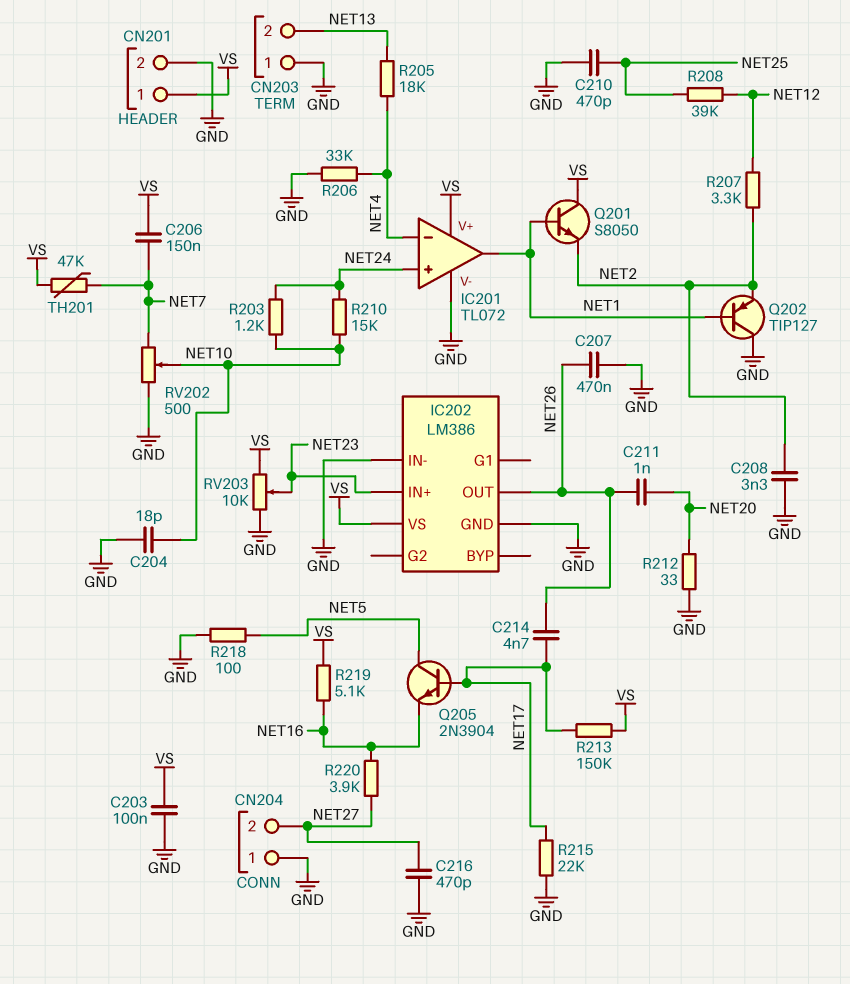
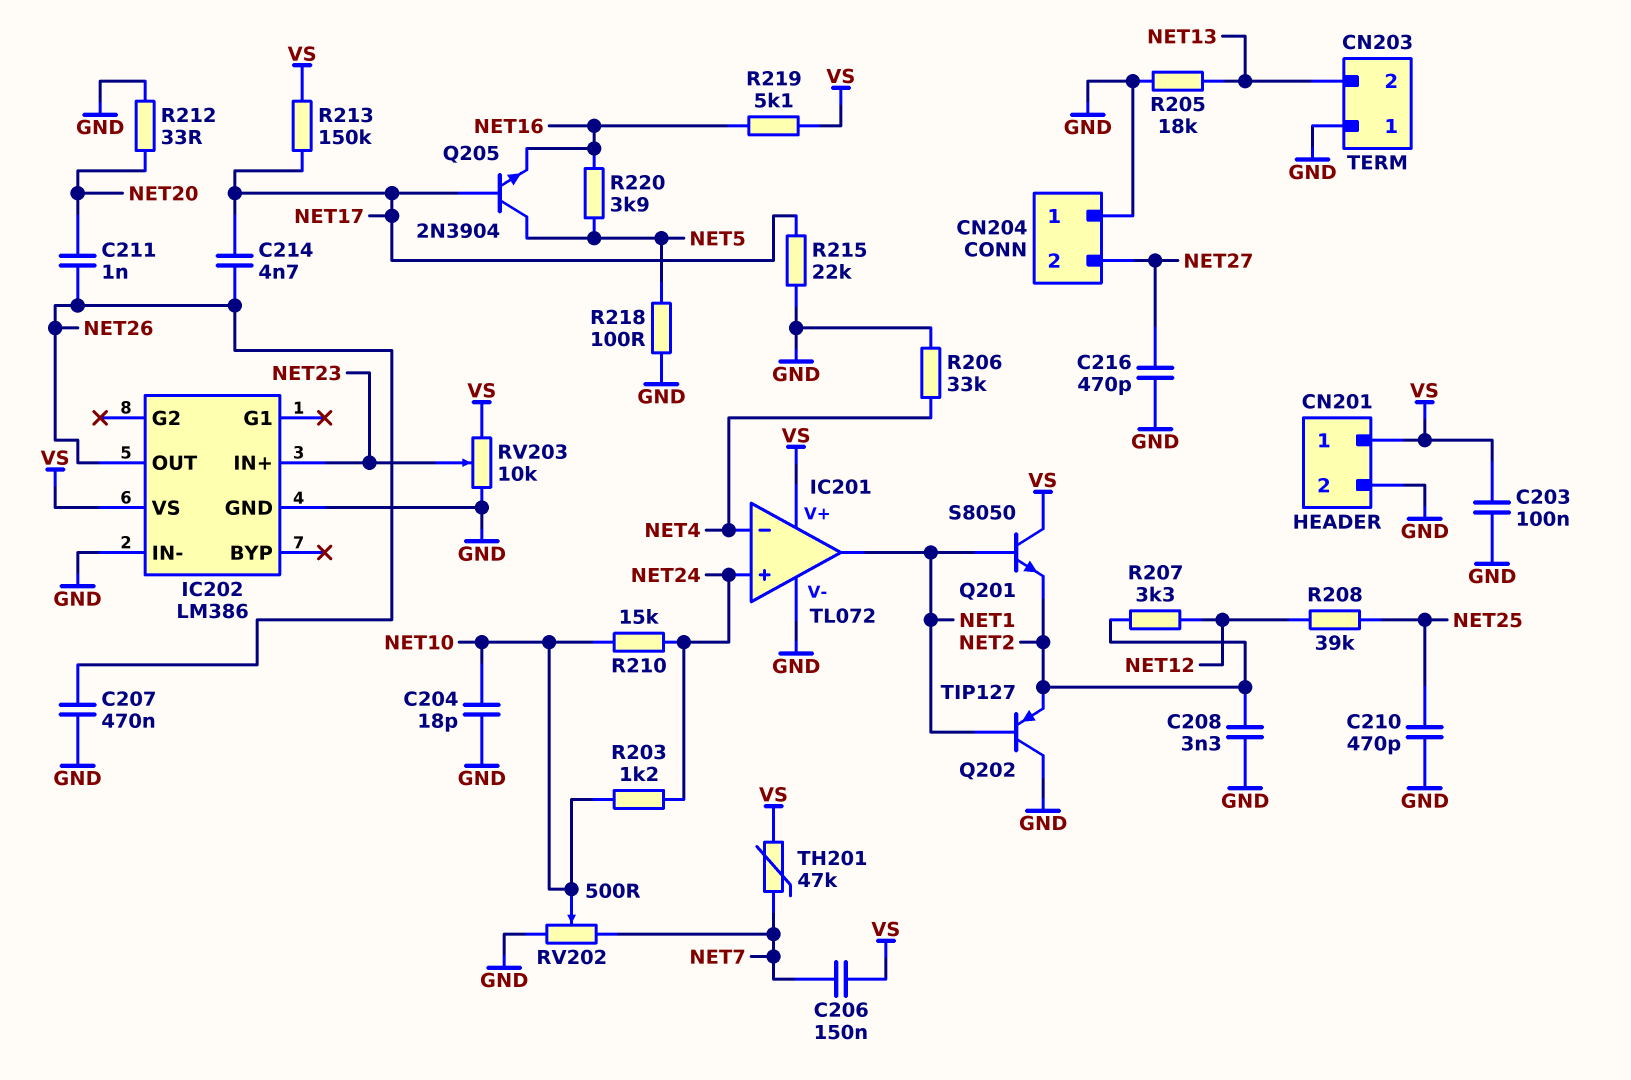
R205: 18k (NET4, NET13) -> 18k (GND, NET13)
R220: 3.9k (NET16, NET27) -> 3.9k (NET5, NET16)

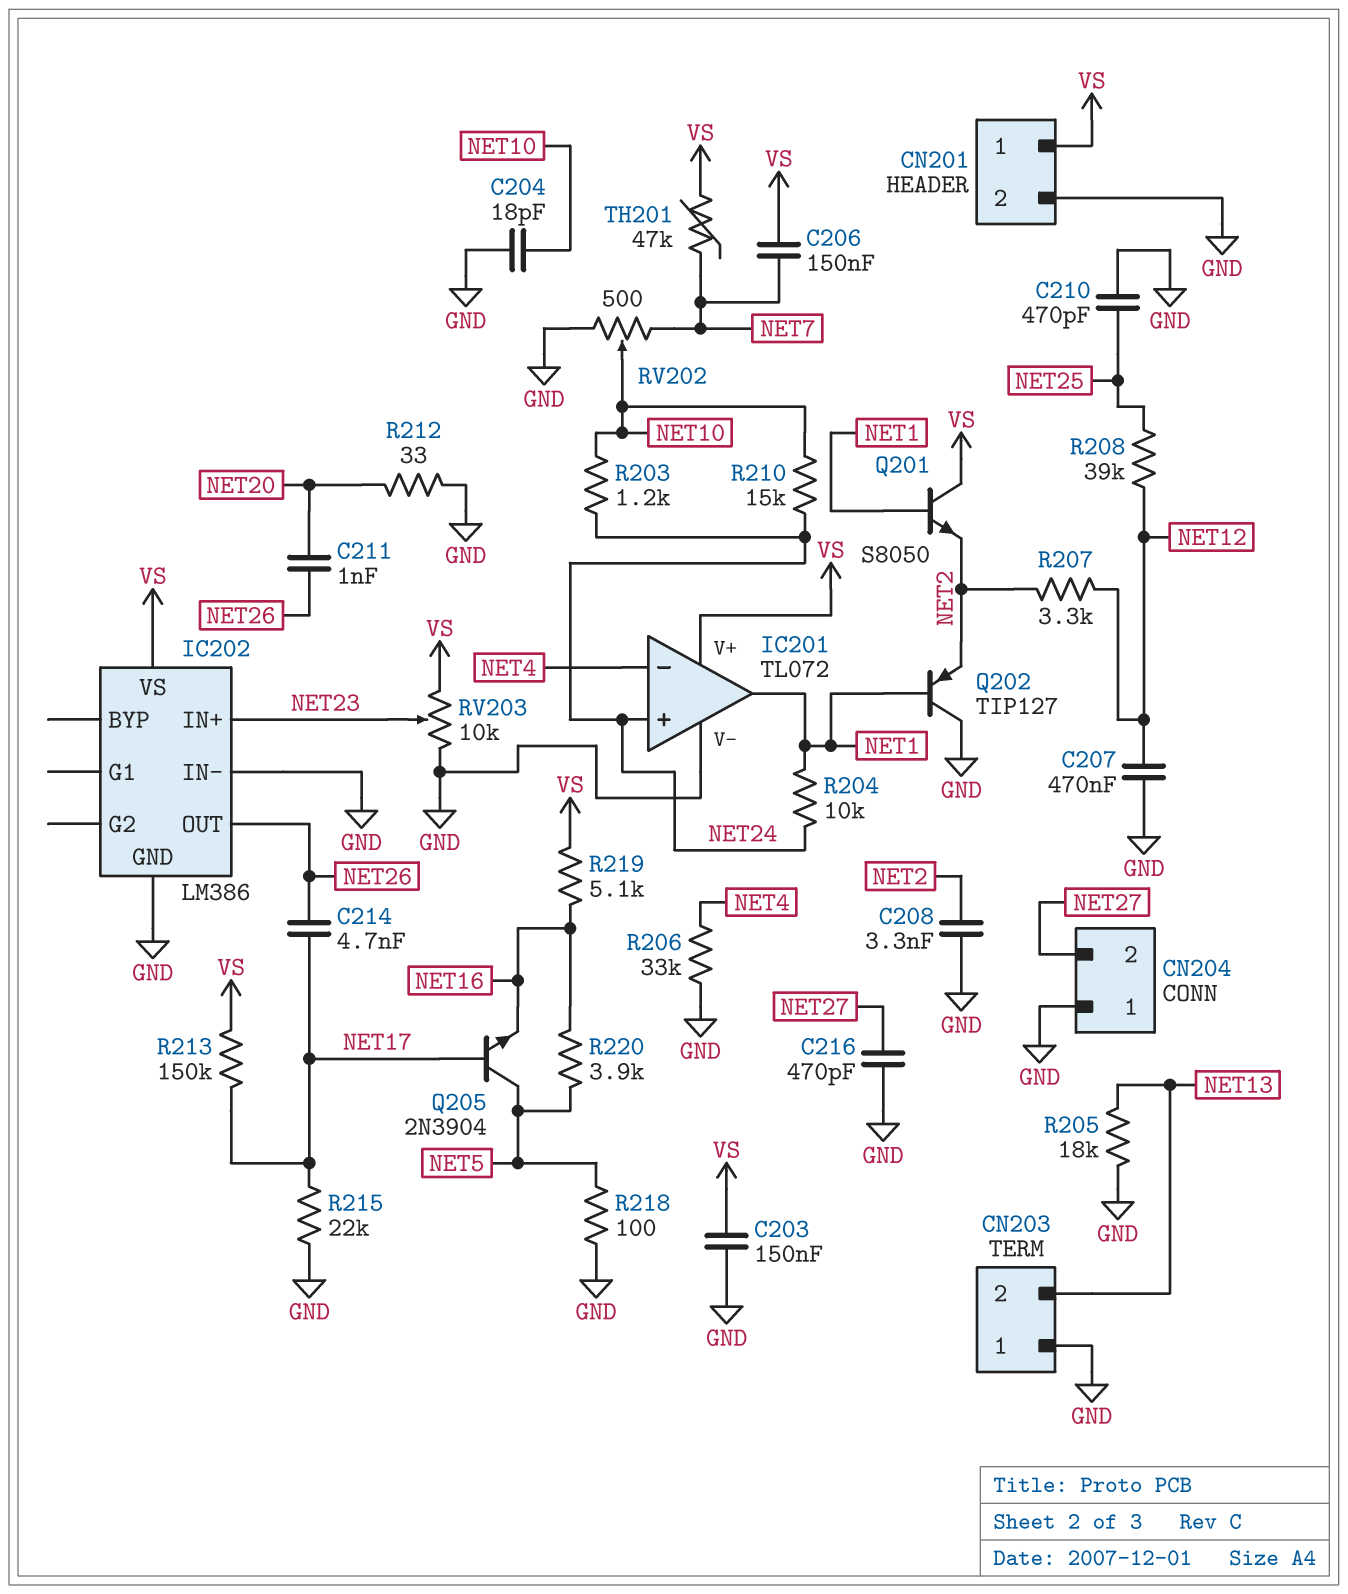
C203: 100nF (GND, VS) -> 150nF (GND, VS)
C207: 470nF (GND, NET26) -> 470nF (GND, NET12)
R204: none -> 10k (NET1, NET24)

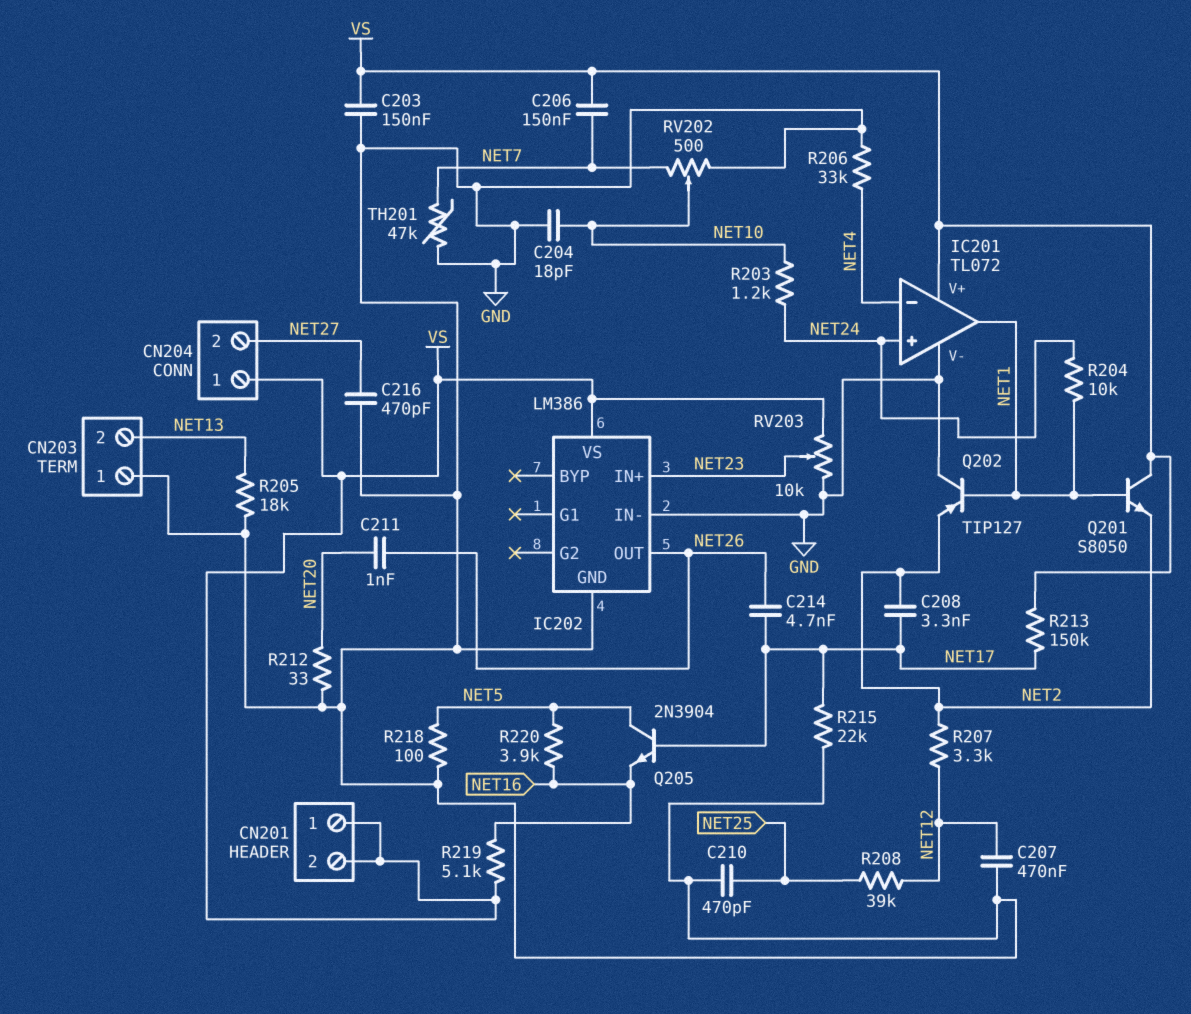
C208: 3.3nF (GND, NET2) -> 3.3nF (NET2, NET17)
CN201 pin 2: GND -> VS
CN204 pin 1: GND -> VS
R210: 15k (NET10, NET24) -> none
TH201: 47k (NET7, VS) -> 47k (GND, NET7)

